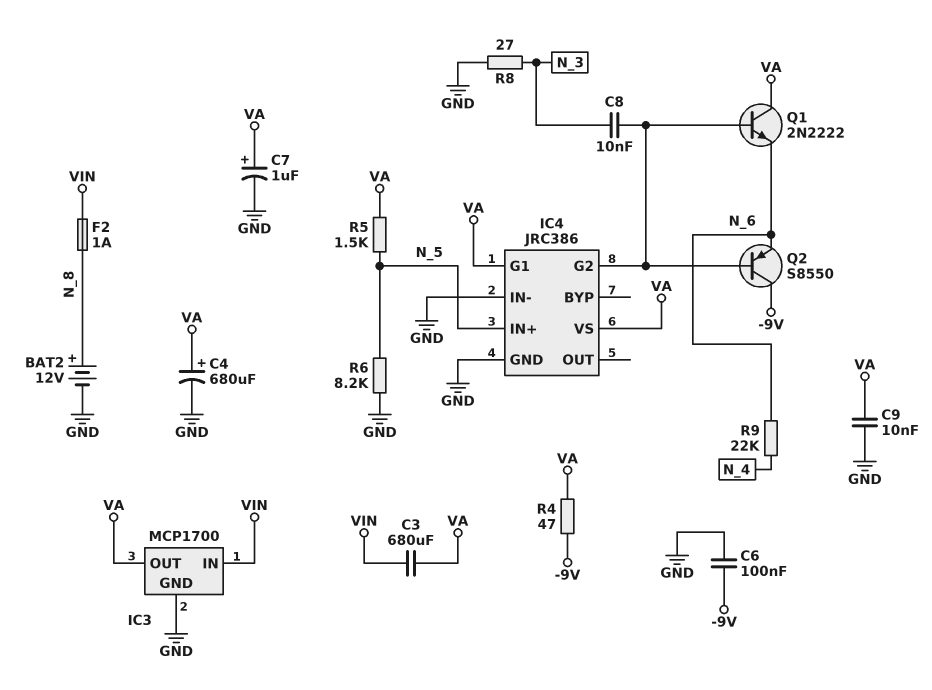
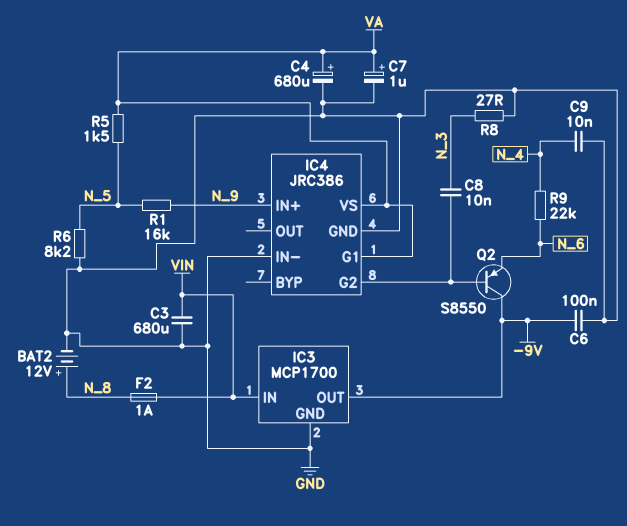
C3: 680uF (VA, VIN) -> 680uF (GND, VIN)
C9: 10nF (GND, VA) -> 10nF (GND, N_4)
IC3 pin OUT: VA -> -9V
IC4 pin IN+: N_5 -> N_9
Q1: NPN 2N2222 (B IC4/G2, C VA, E N_6) -> none
R1: none -> 16k (N_5, N_9)
R4: 47 (-9V, VA) -> none

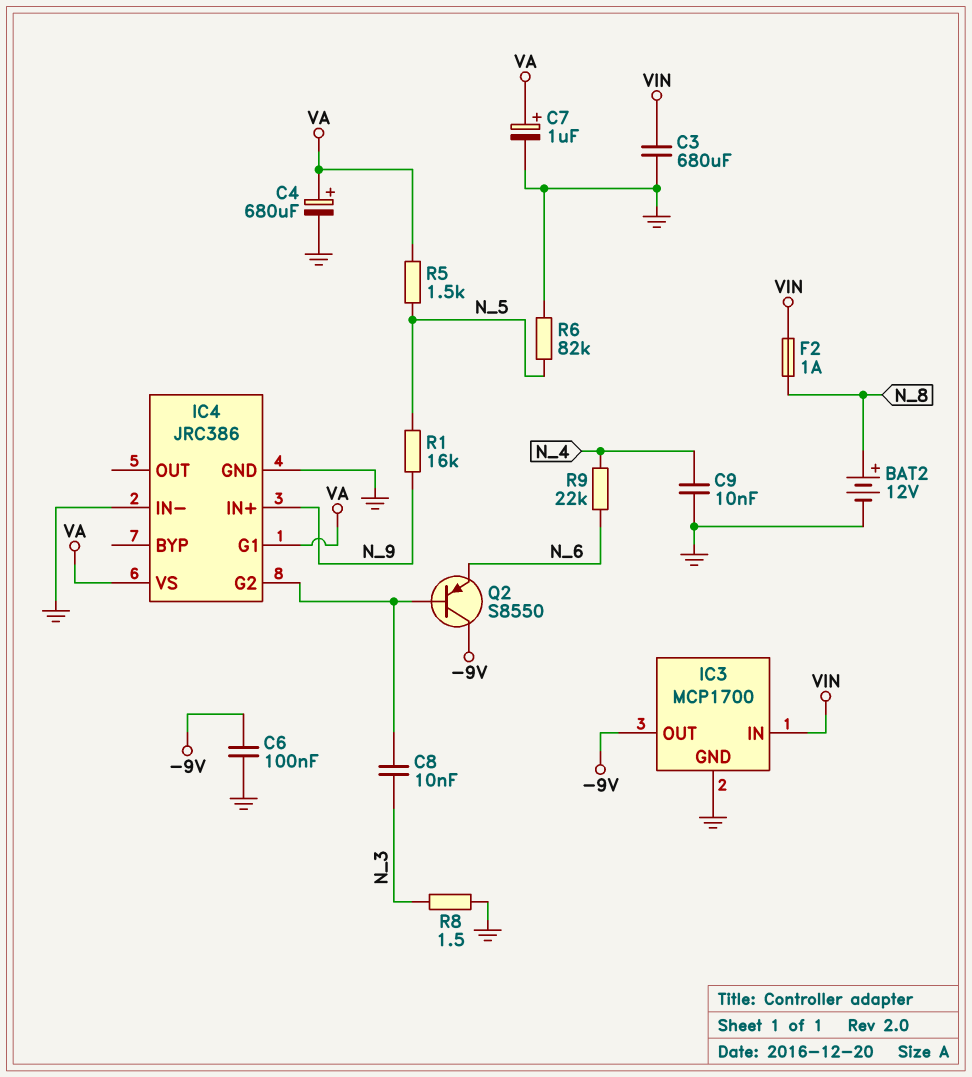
R6: 8.2k (GND, N_5) -> 82k (GND, N_5)
R8: 27 (GND, N_3) -> 1.5 (GND, N_3)

